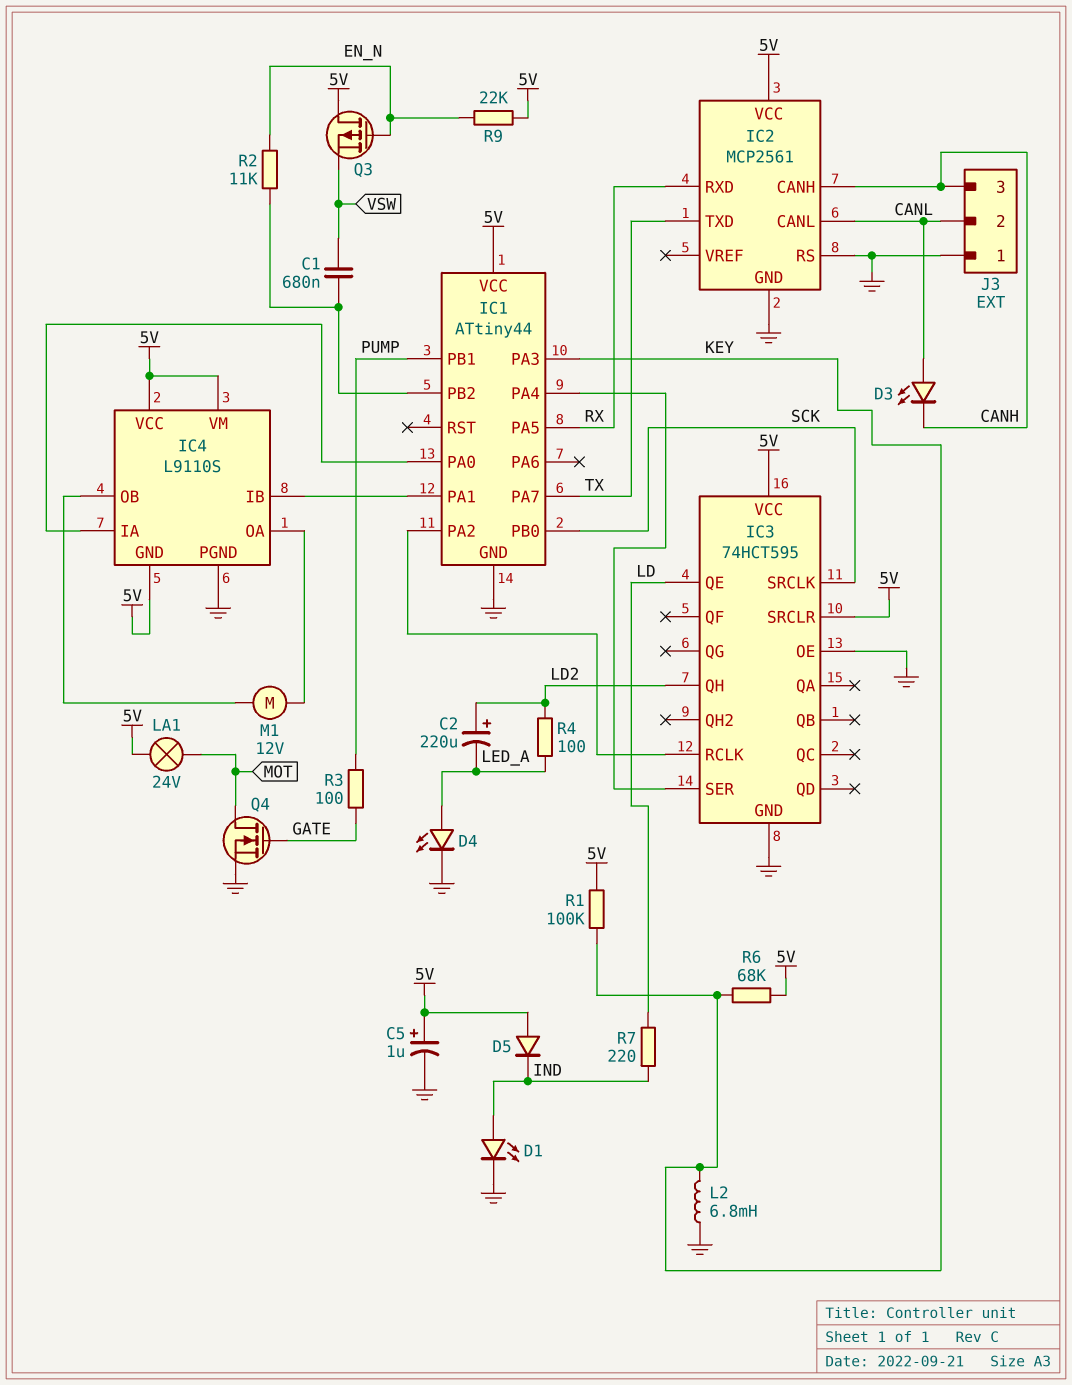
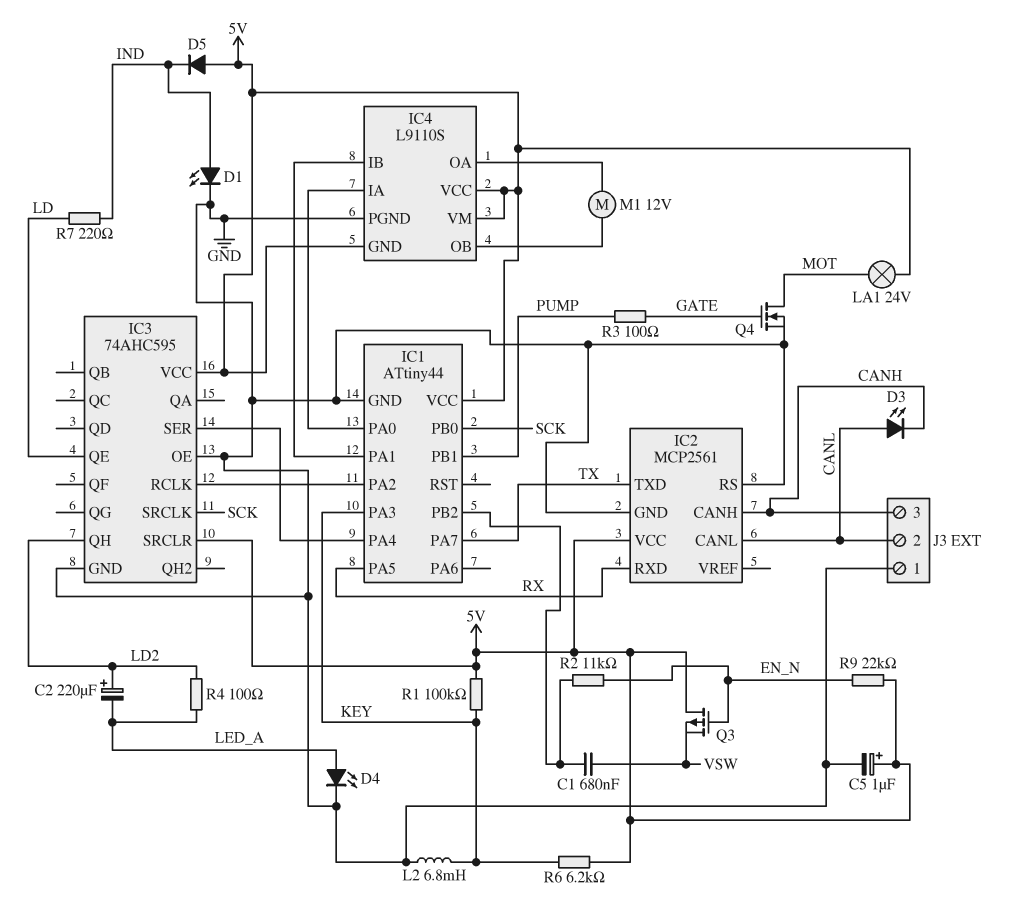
IC3: 74HCT595 -> 74AHC595
R6: 68k (5V, KEY) -> 6.2k (5V, KEY)

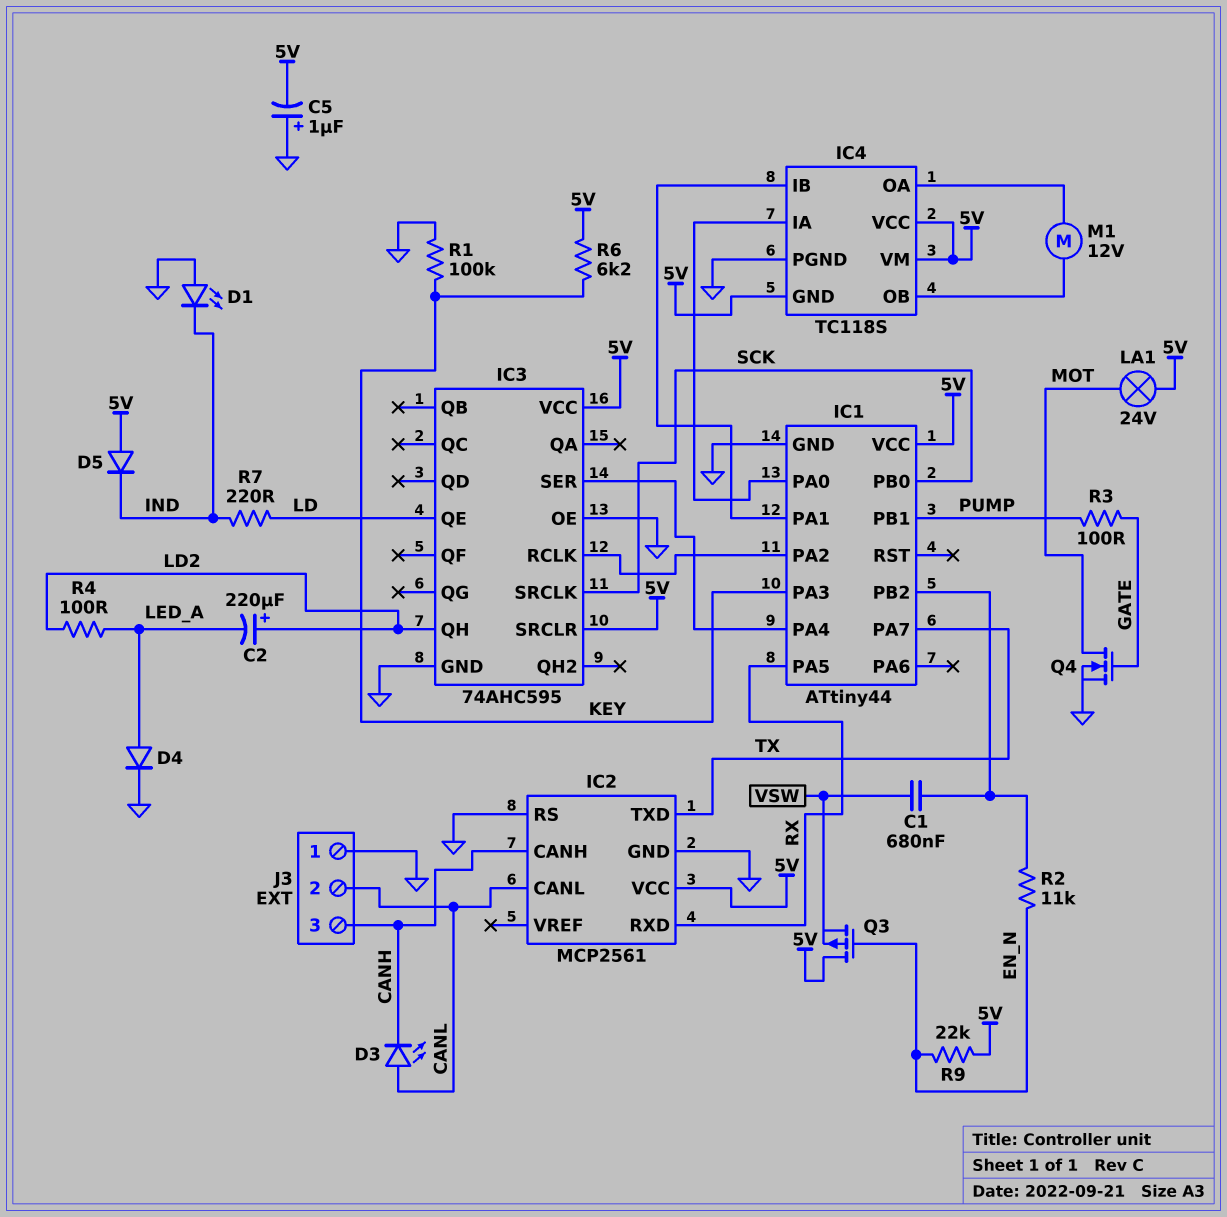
C5: 1uF (plus 5V, minus GND) -> 1uF (plus GND, minus 5V)
D1: LED (A IND, K GND) -> LED (A GND, K IND)
D4: LED (A LED_A, K GND) -> diode (A LED_A, K GND)
IC4: L9110S -> TC118S
L2: 6.8mH (GND, KEY) -> none
R1: 100k (5V, KEY) -> 100k (GND, KEY)

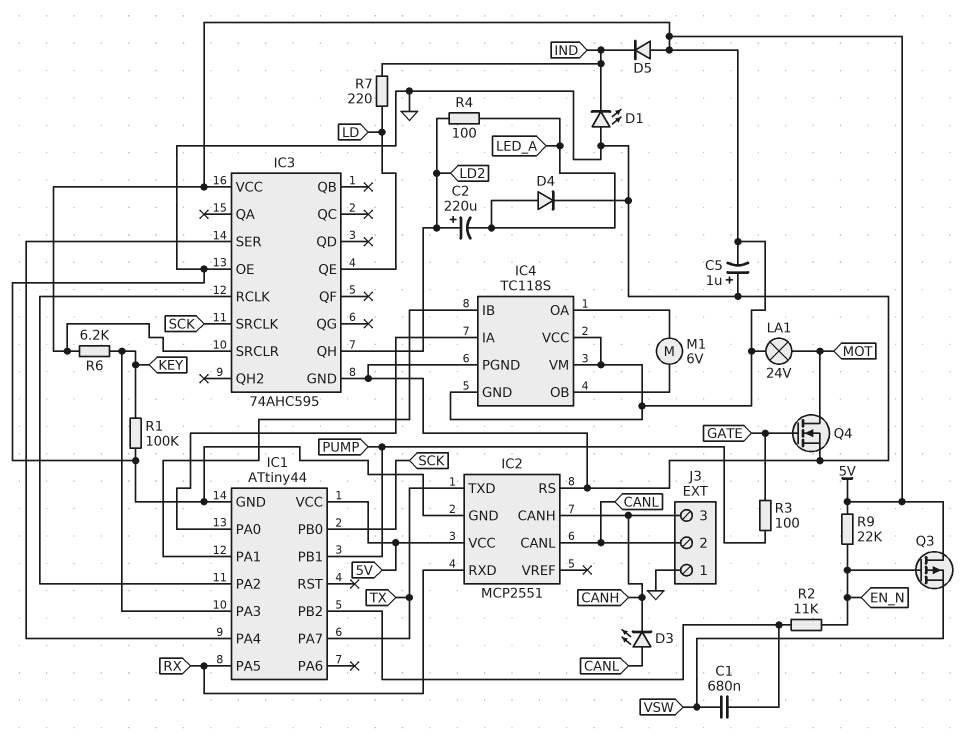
IC2: MCP2561 -> MCP2551
M1: motor 12V (IC4/OA, IC4/OB) -> motor 6V (IC4/OA, IC4/OB)

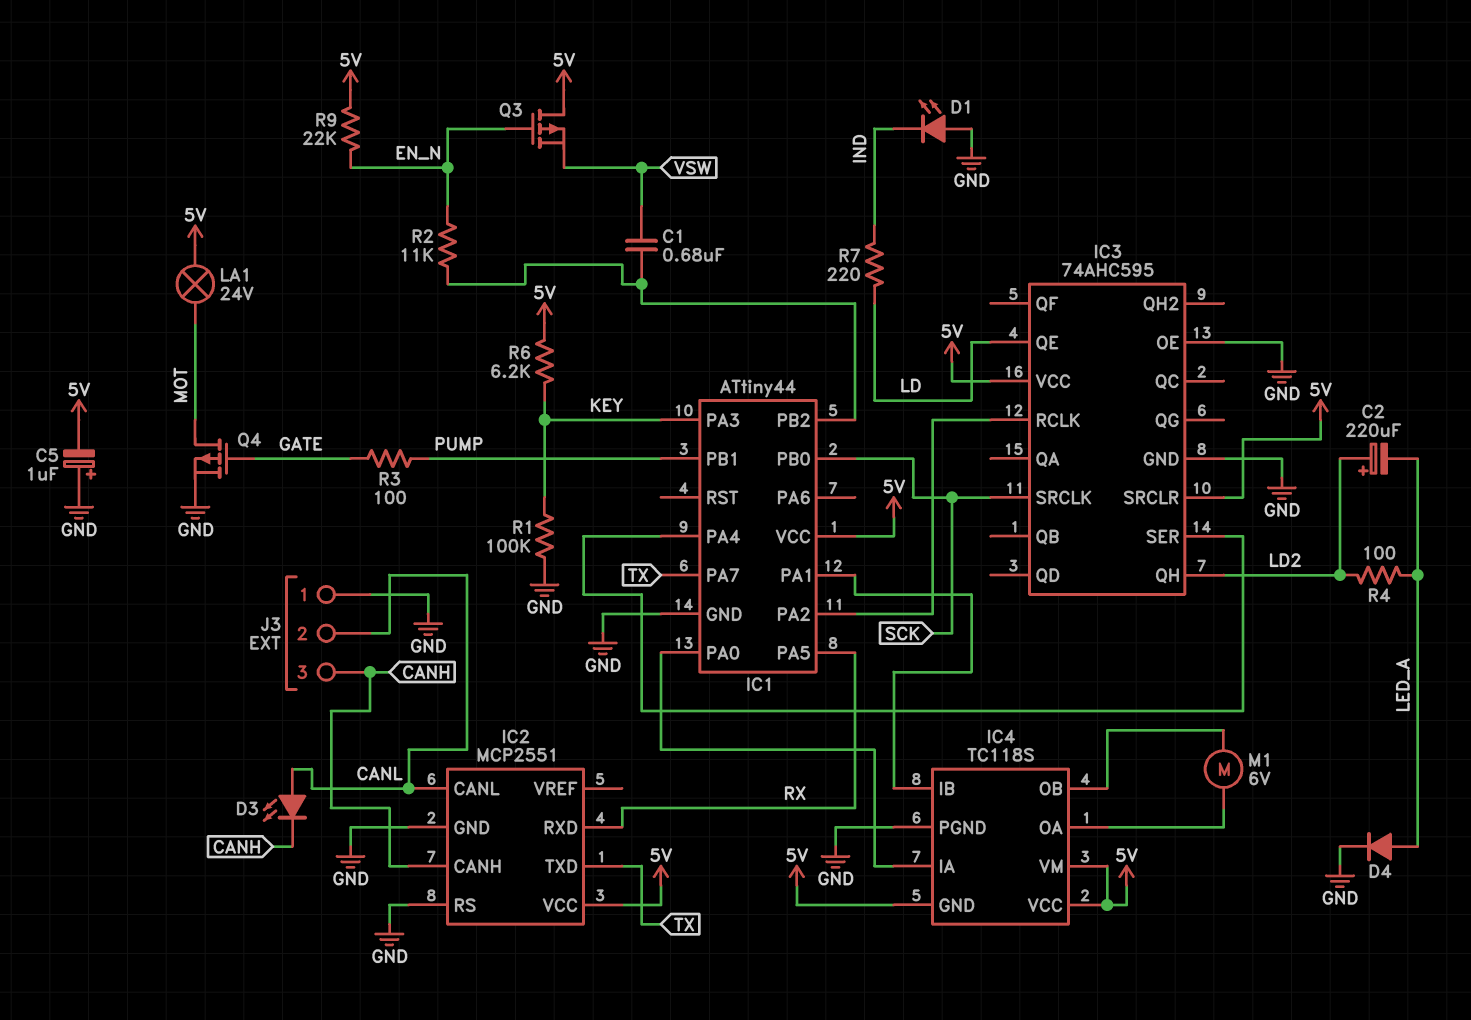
D5: diode (A 5V, K IND) -> none
Q4: NMOS (G GATE, D MOT, S GND) -> PMOS (G GATE, D MOT, S GND)

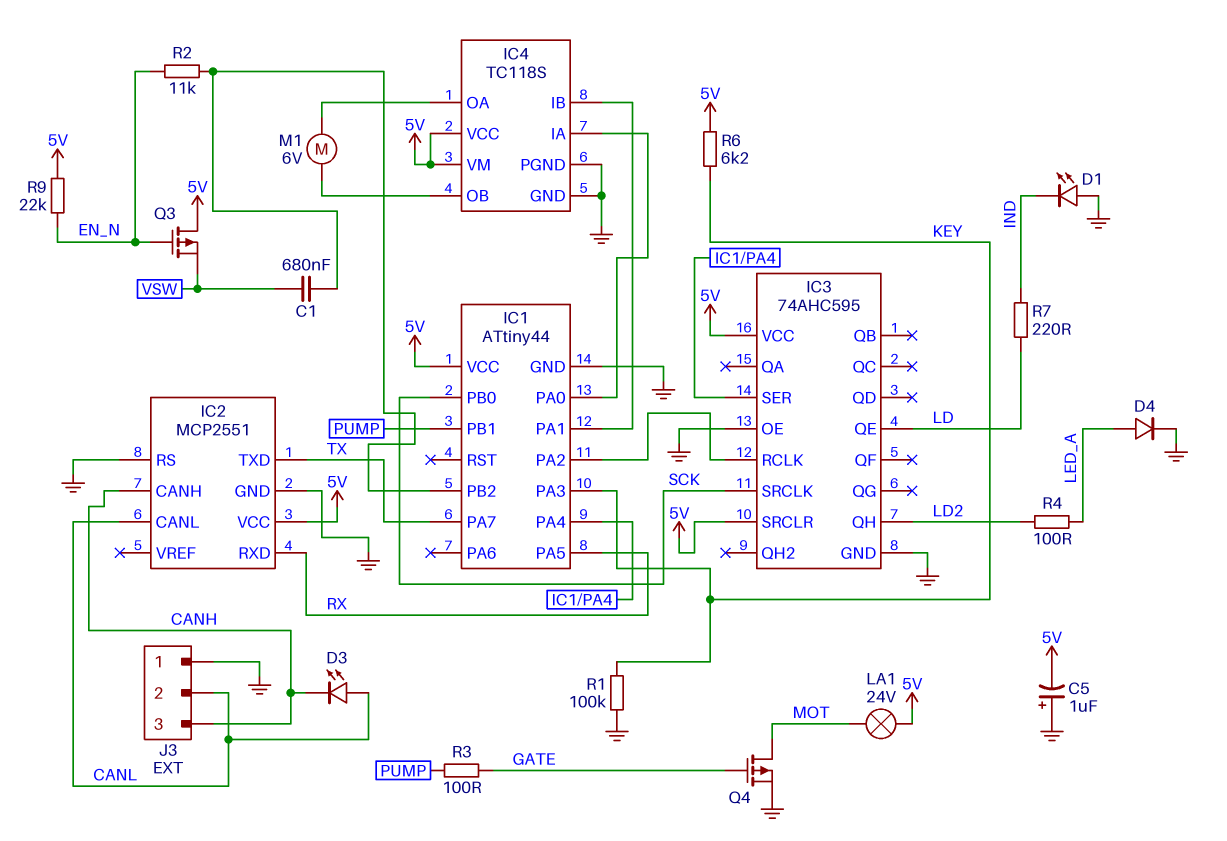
C2: 220uF (plus LD2, minus LED_A) -> none
IC4 pin GND: 5V -> GND

